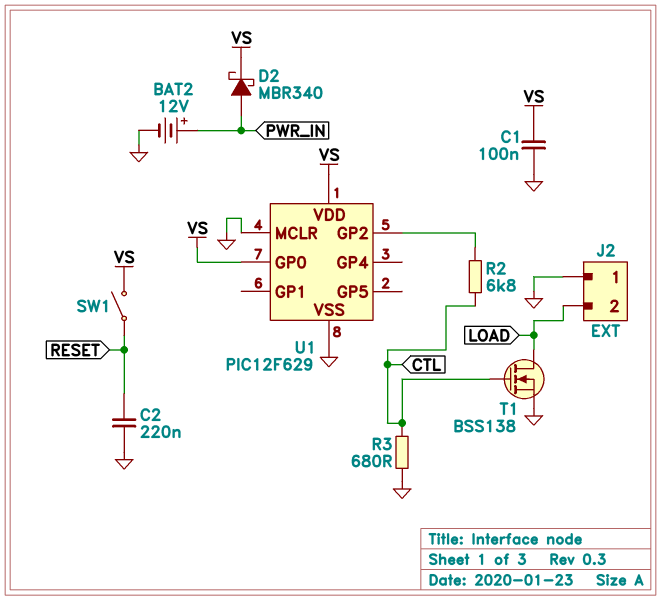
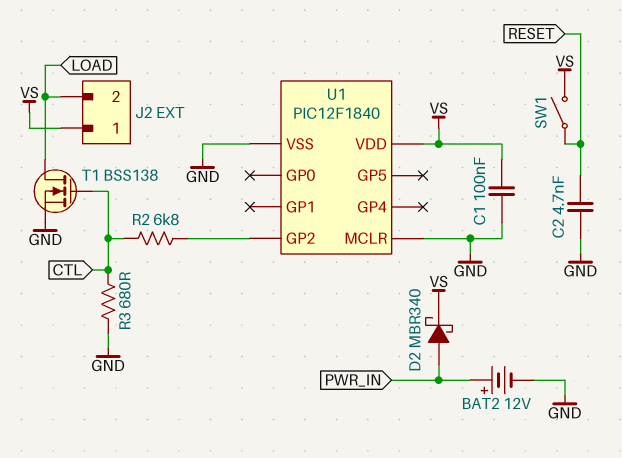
C2: 220nF (GND, RESET) -> 4.7nF (GND, RESET)
J2 pin 1: GND -> VS
U1: PIC12F629 -> PIC12F1840
U1 pin GP0: VS -> none

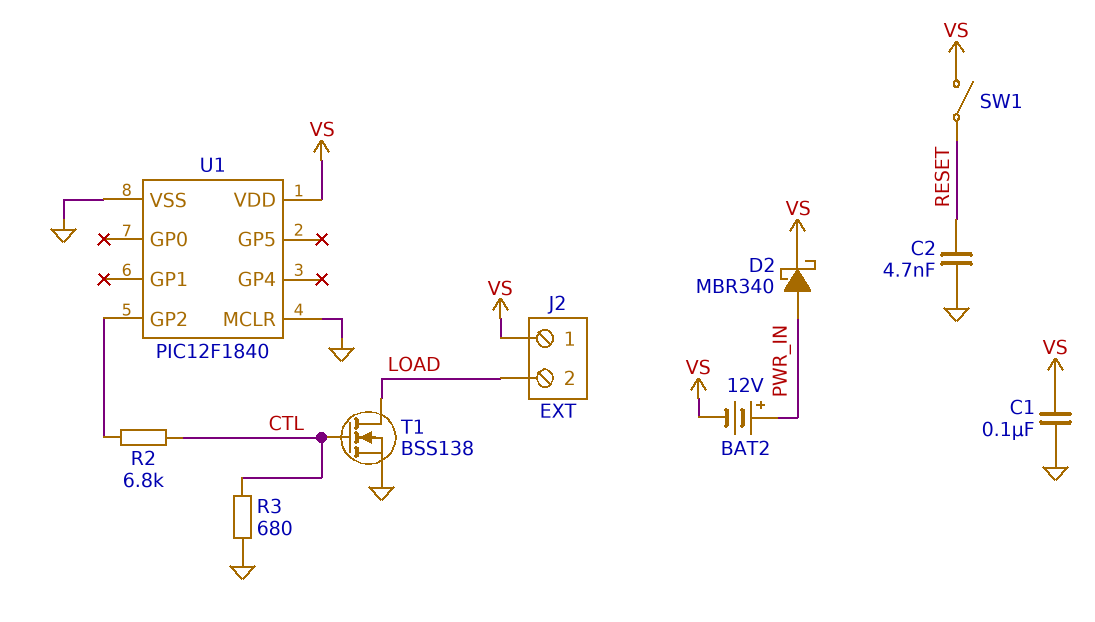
BAT2: 12V (plus PWR_IN, minus GND) -> 12V (plus PWR_IN, minus VS)

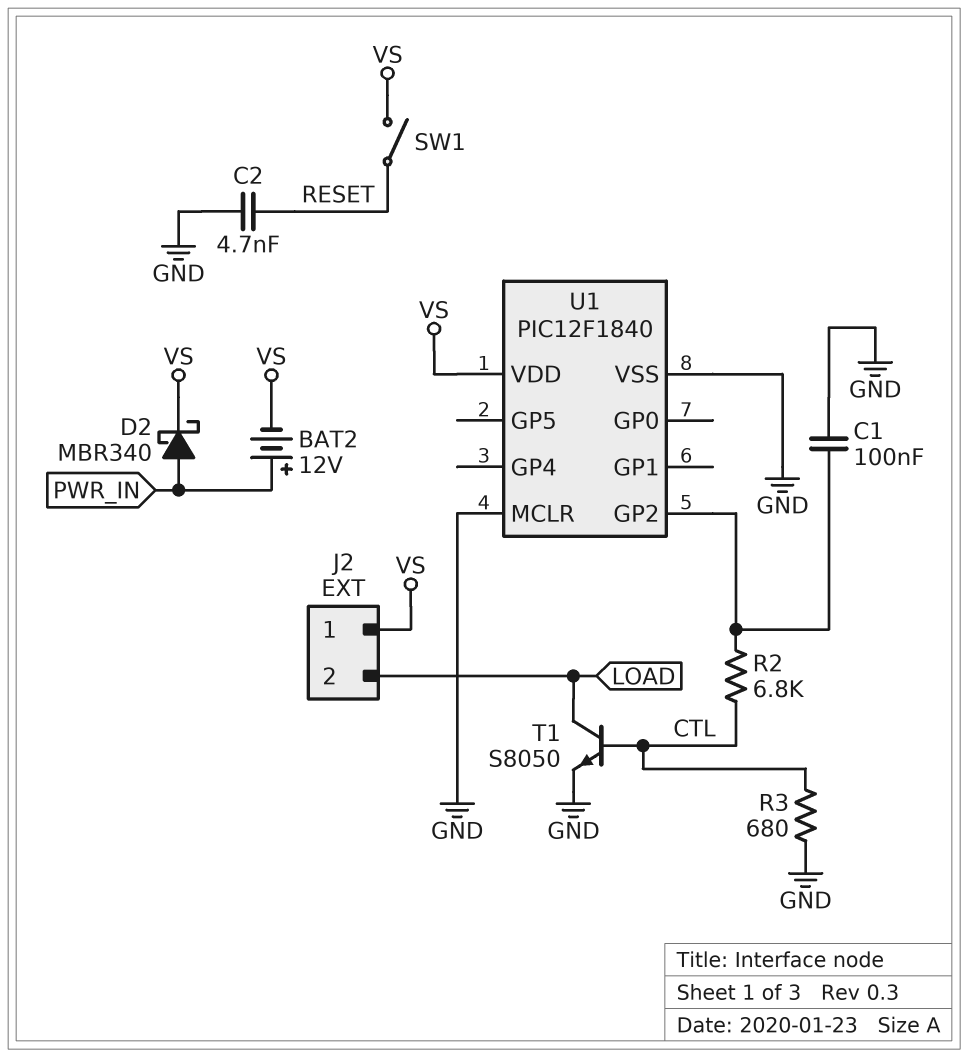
C1: 100nF (GND, VS) -> 100nF (GND, U1/GP2)
T1: NMOS BSS138 (G CTL, D LOAD, S GND) -> NPN S8050 (B CTL, C LOAD, E GND)

